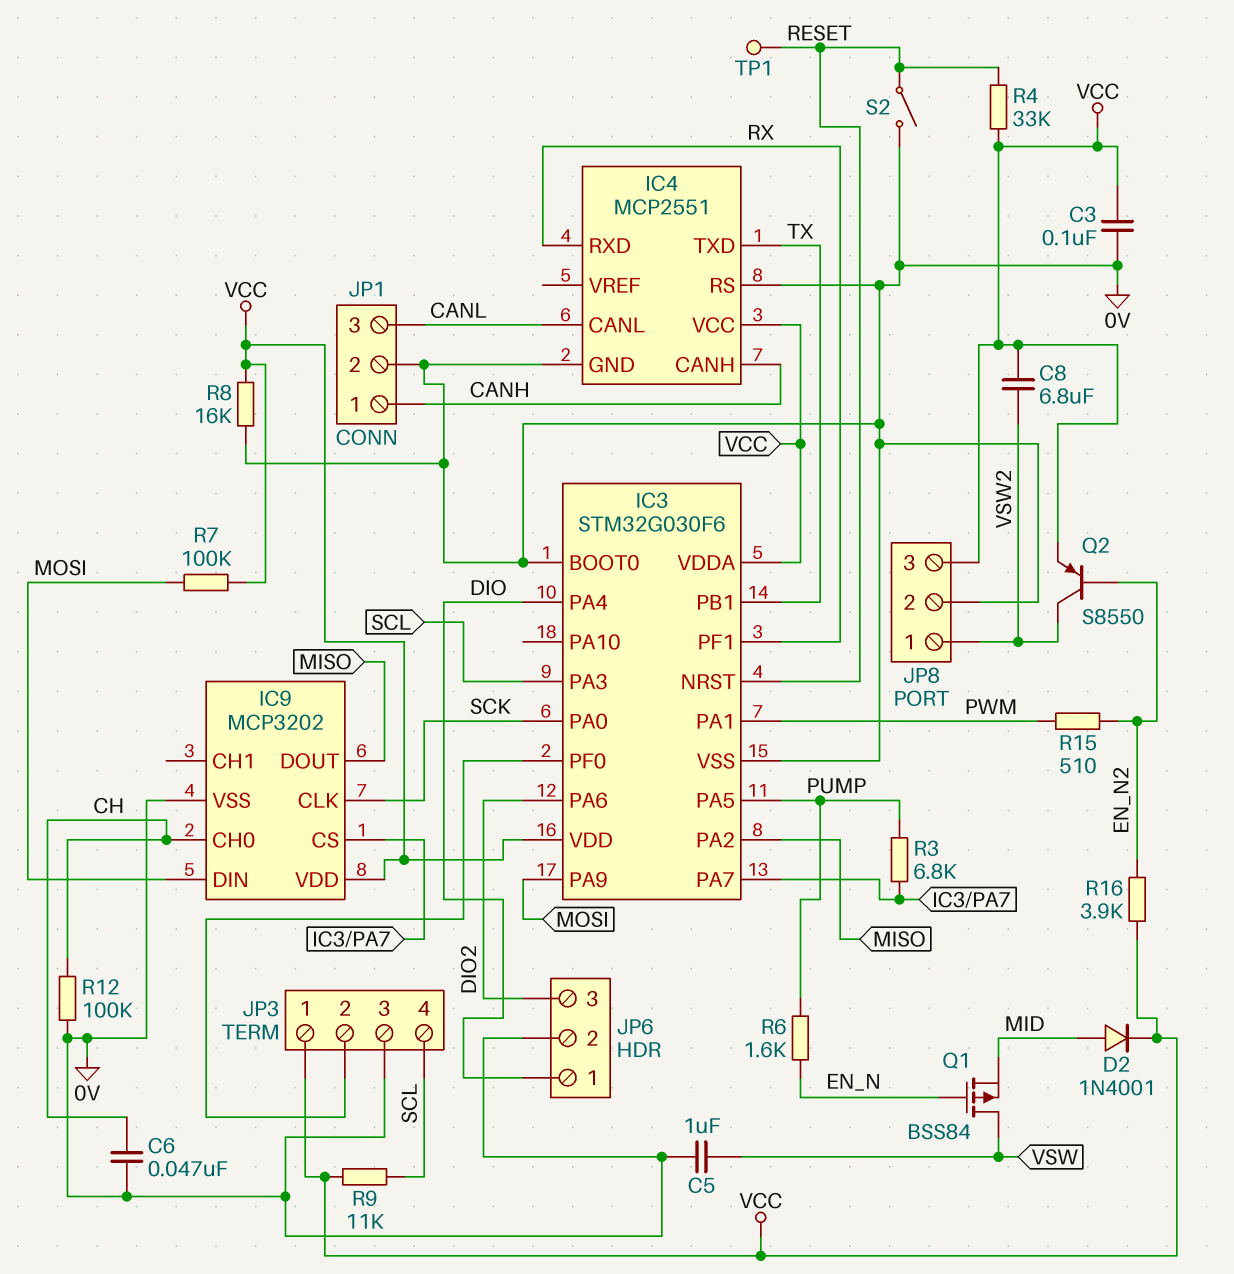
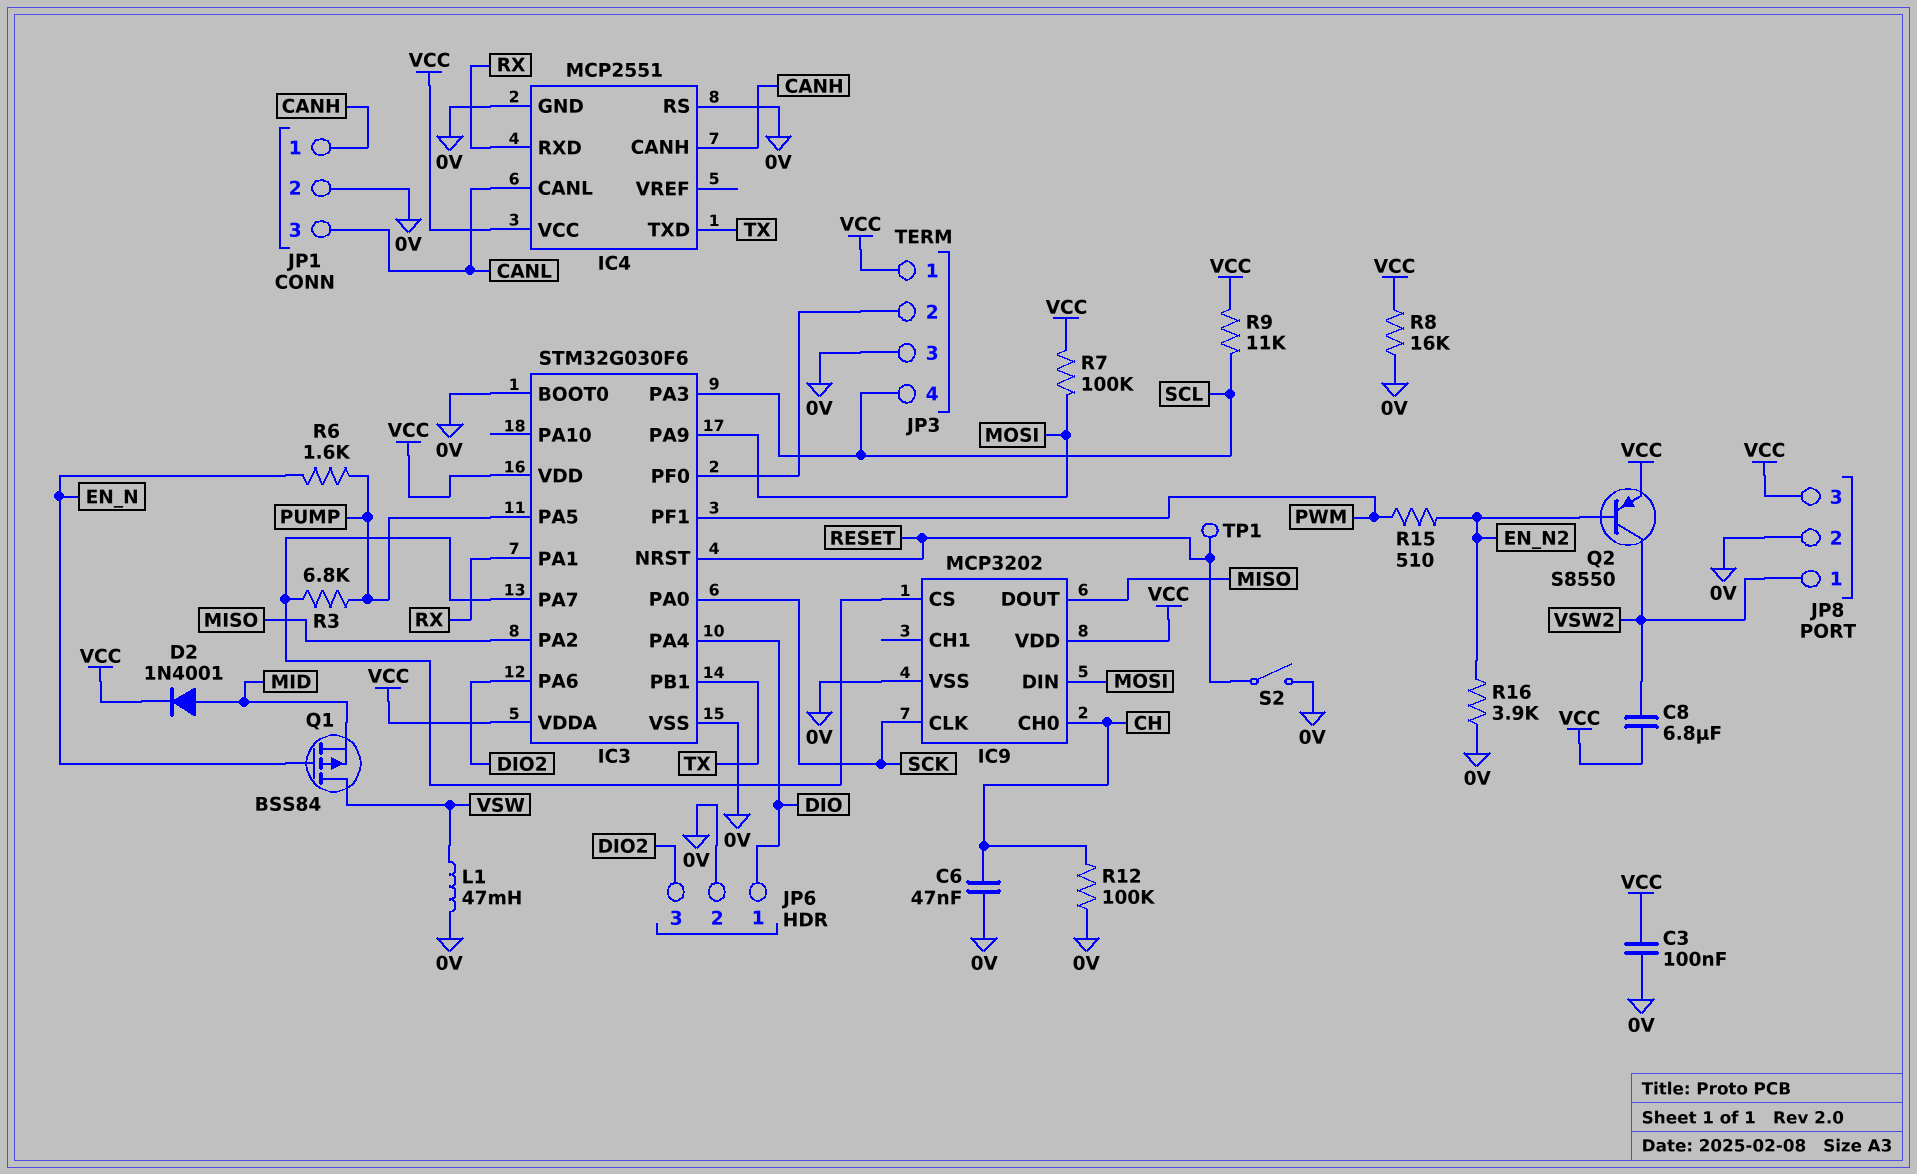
C5: 1uF (0V, VSW) -> none
IC3 pin PA1: PWM -> RX
IC3 pin PF1: RX -> PWM
L1: none -> 47mH (0V, VSW)
R4: 33k (RESET, VCC) -> none
R16: 3.9k (EN_N2, VCC) -> 3.9k (0V, EN_N2)

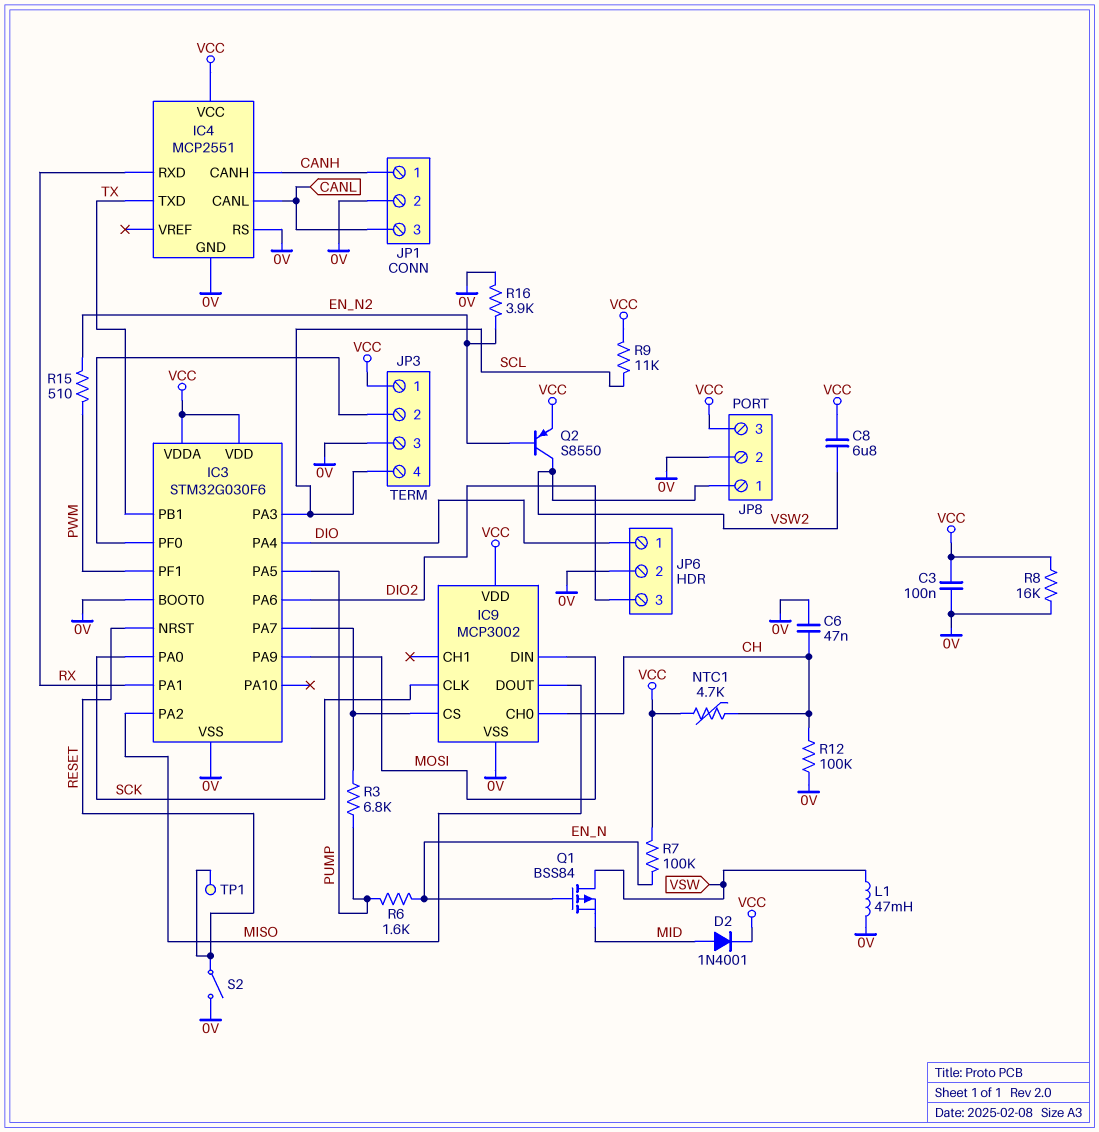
IC9: MCP3202 -> MCP3002
NTC1: none -> 4.7k (CH, VCC)
R7: 100k (MOSI, VCC) -> 100k (EN_N, VCC)

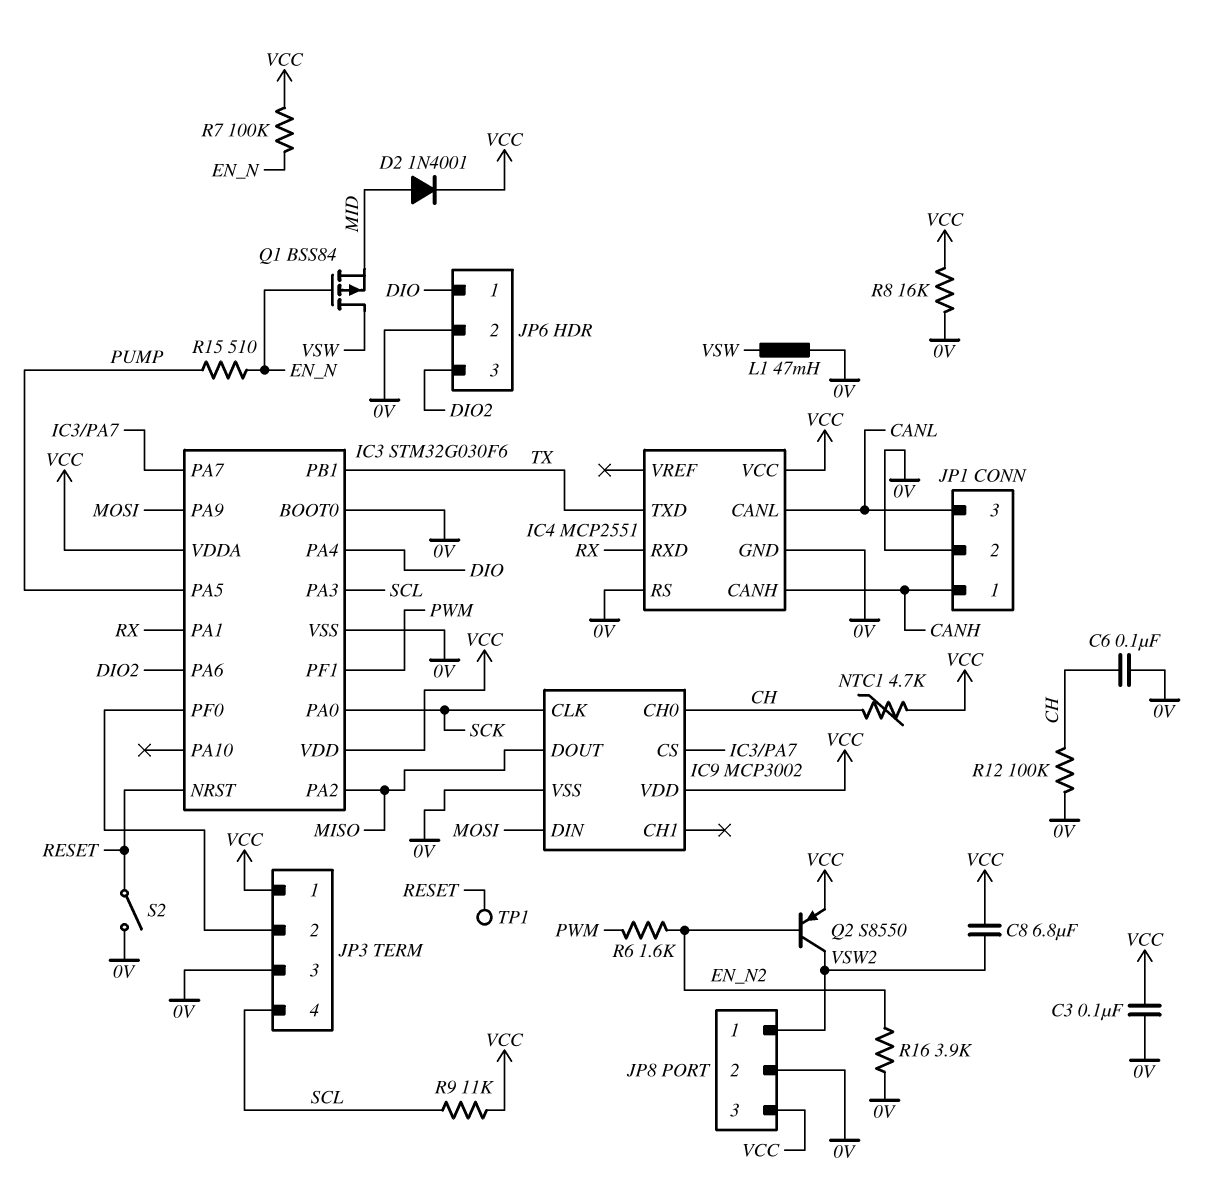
C6: 47nF (0V, CH) -> 100nF (0V, CH)
R3: 6.8k (IC3/PA7, PUMP) -> none
R6: 1.6k (EN_N, PUMP) -> 1.6k (EN_N2, PWM)
R15: 510 (EN_N2, PWM) -> 510 (EN_N, PUMP)

